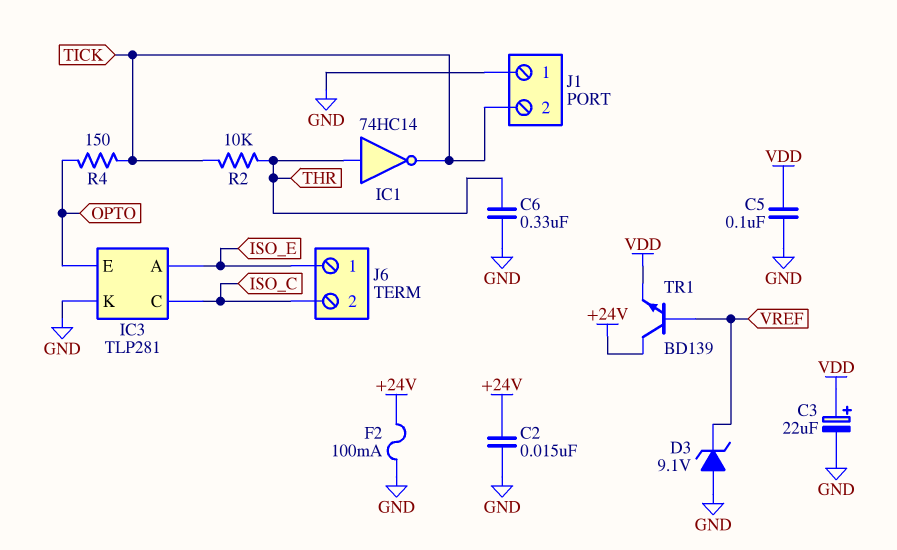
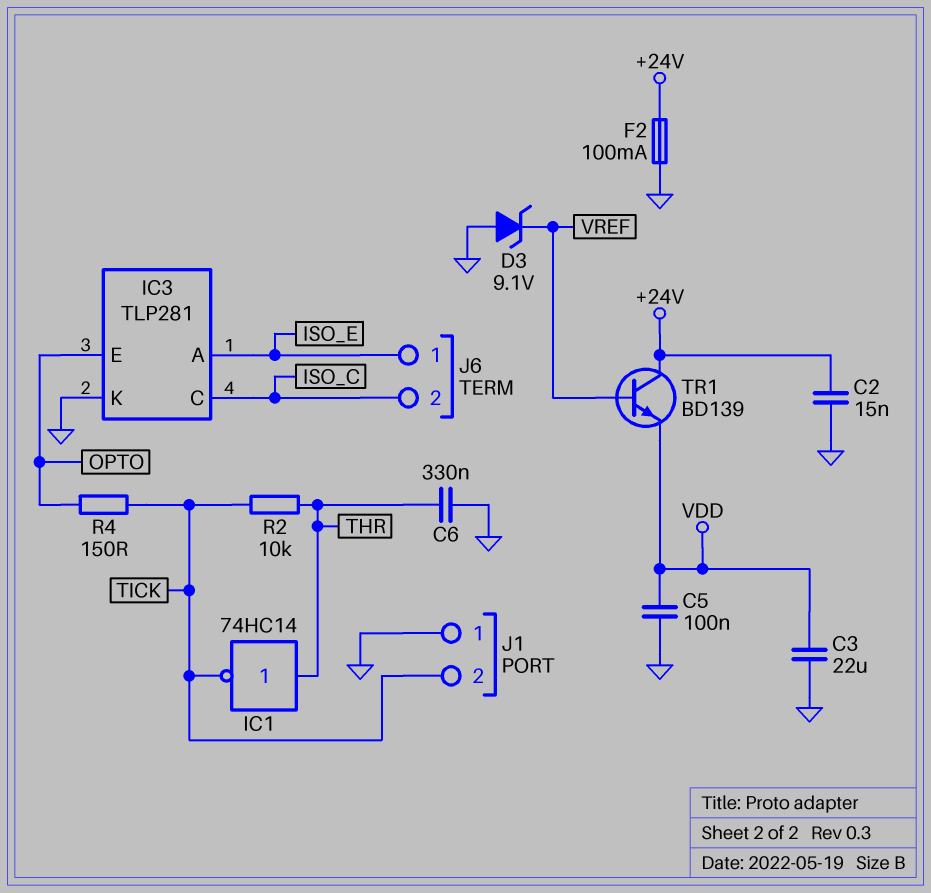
C3: 22uF (plus VDD, minus GND) -> 22uF (GND, VDD)

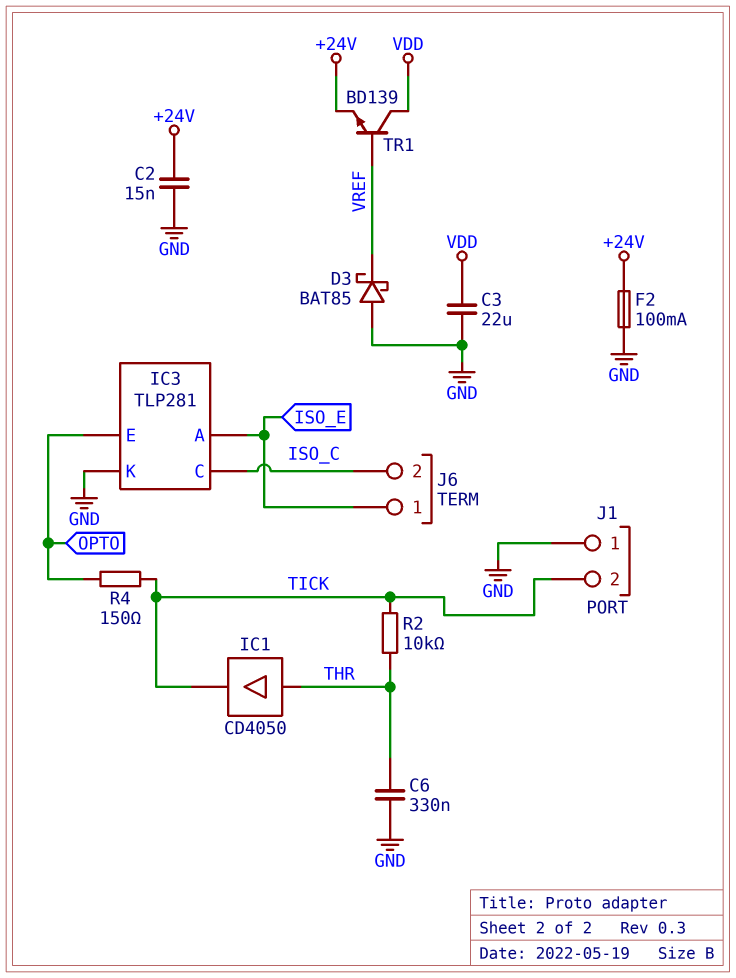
C5: 100nF (GND, VDD) -> none
D3: zener 9.1V (A GND, K VREF) -> schottky BAT85 (A GND, K VREF)
IC1: NOT 74HC14 (in THR, out TICK) -> buffer CD4050 (in THR, out TICK)
TR1: NPN BD139 (B VREF, C +24V, E VDD) -> NPN BD139 (B VREF, C VDD, E +24V)

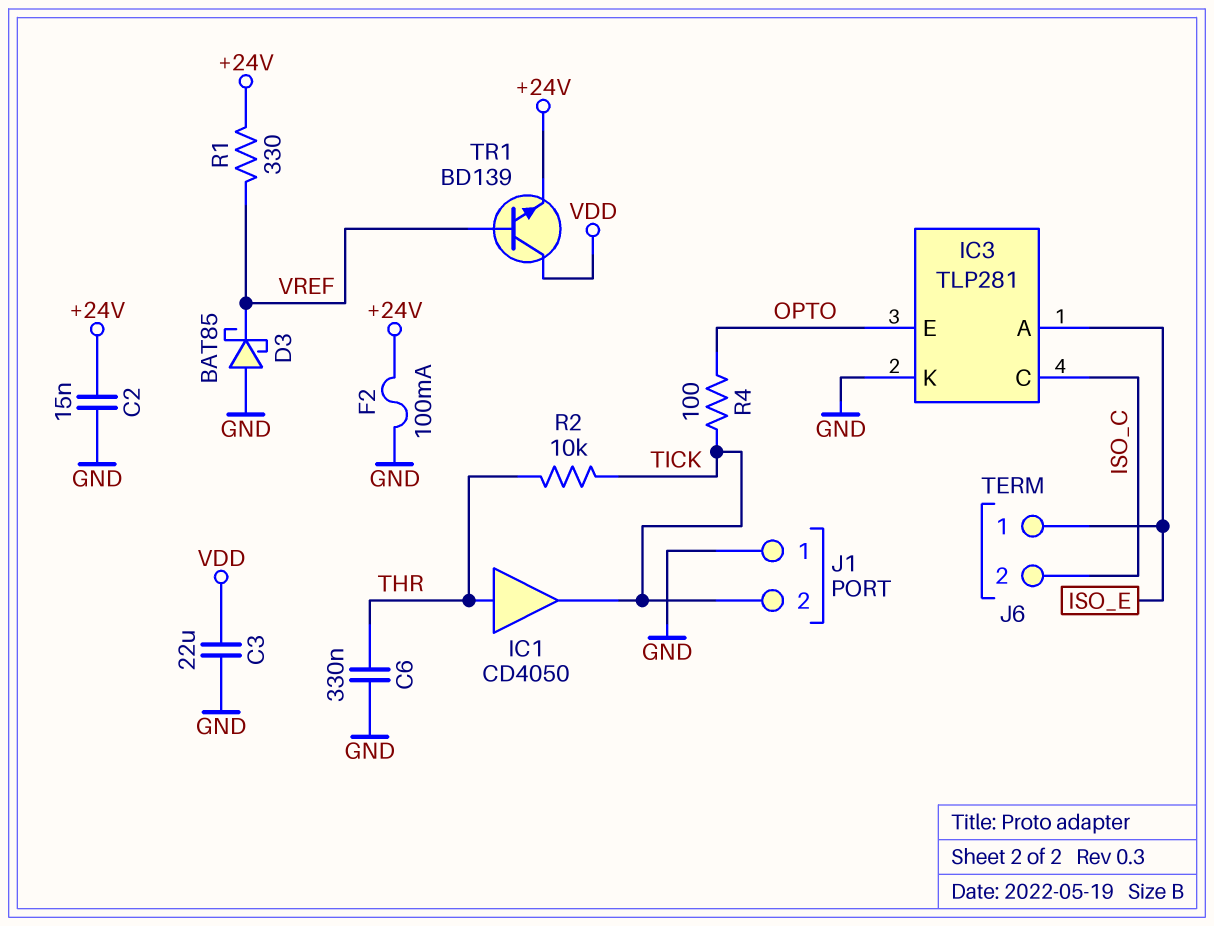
R1: none -> 330 (+24V, VREF)
R4: 150 (OPTO, TICK) -> 100 (OPTO, TICK)

